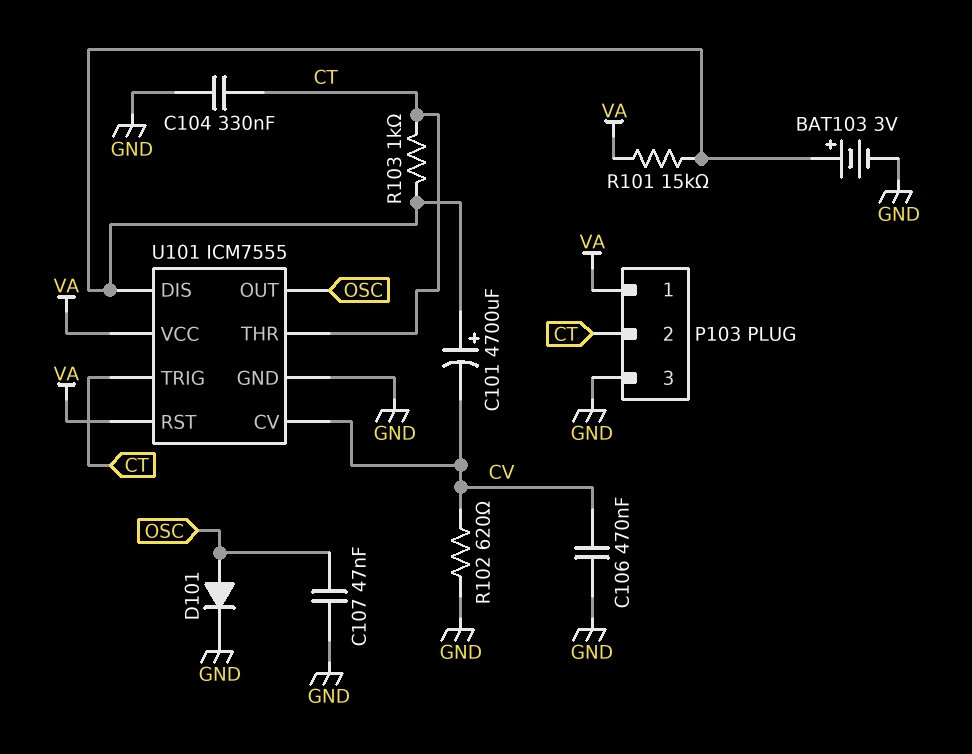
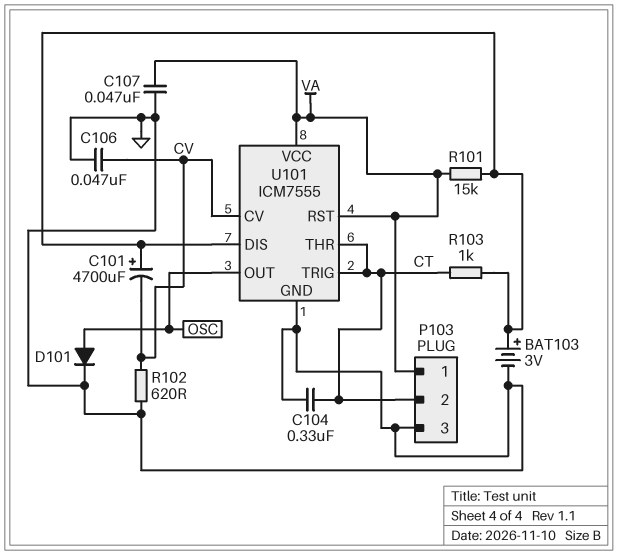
C106: 470nF (CV, GND) -> 47nF (CV, GND)
C107: 47nF (GND, OSC) -> 47nF (GND, VA)

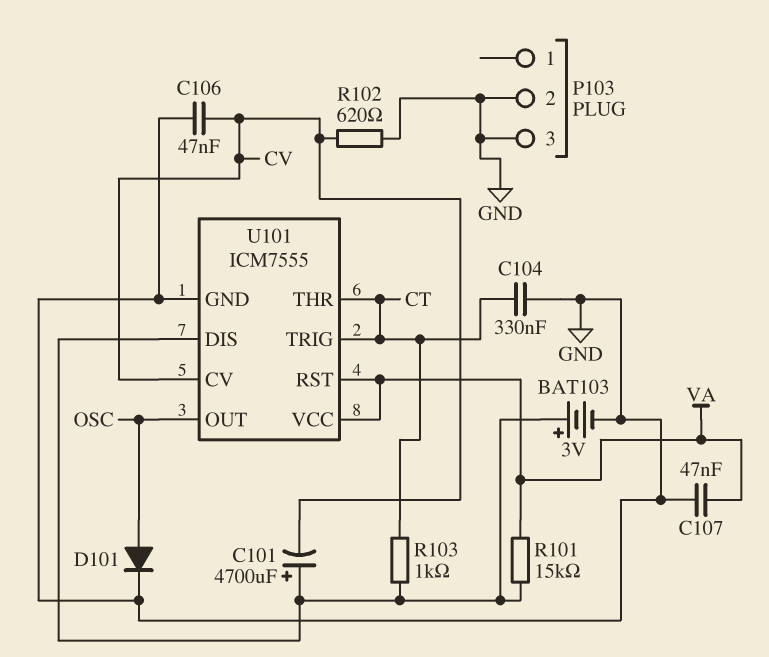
P103 pin 1: VA -> none
P103 pin 2: CT -> GND

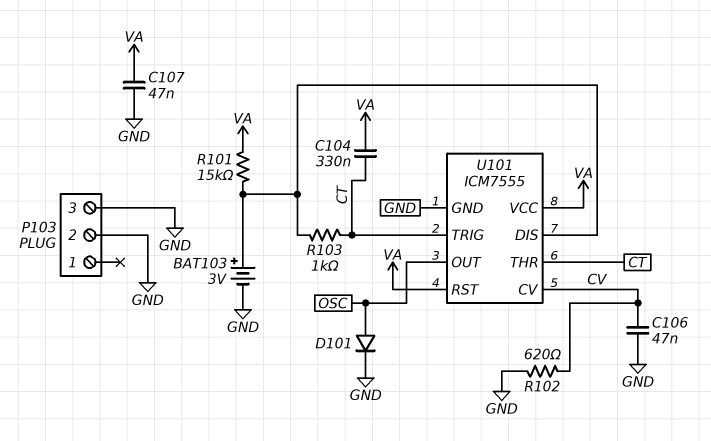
C101: 4700uF (plus U101/DIS, minus CV) -> none
C104: 330nF (CT, GND) -> 330nF (CT, VA)

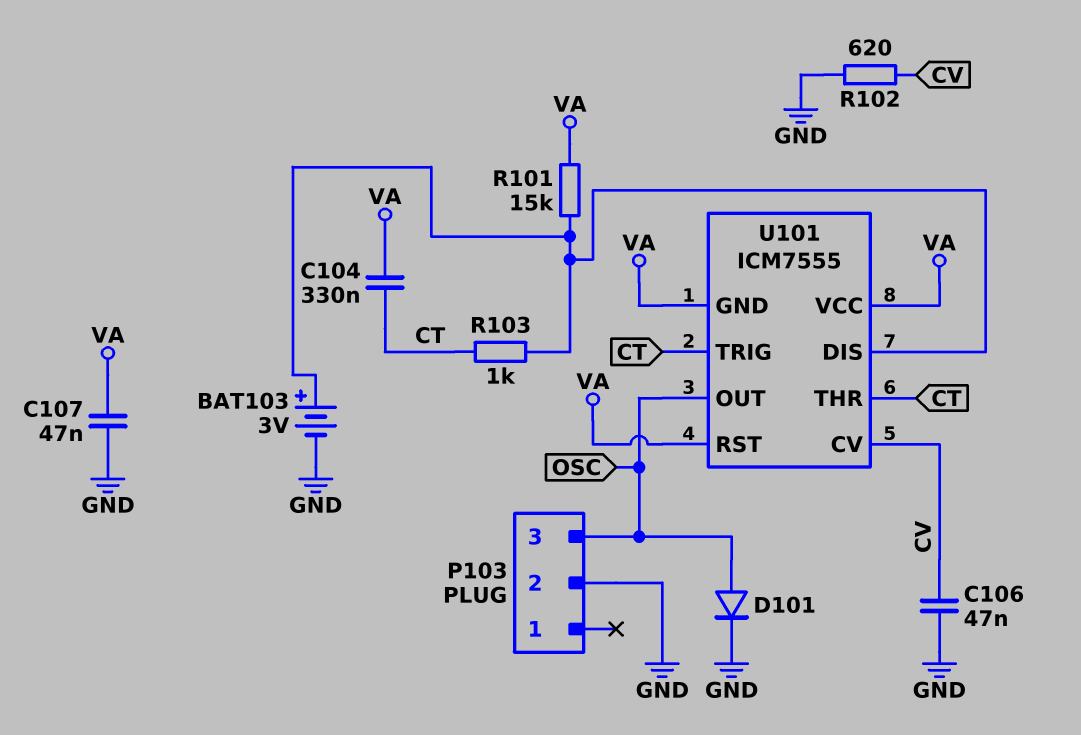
P103 pin 3: GND -> OSC
U101 pin GND: GND -> VA

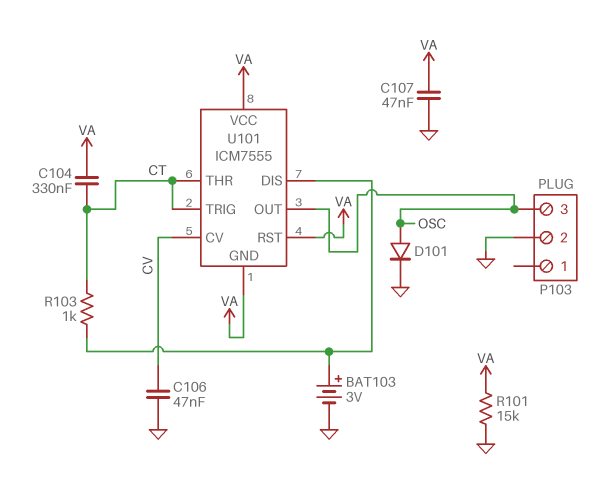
R101: 15k (U101/DIS, VA) -> 15k (GND, VA)
R102: 620 (CV, GND) -> none

